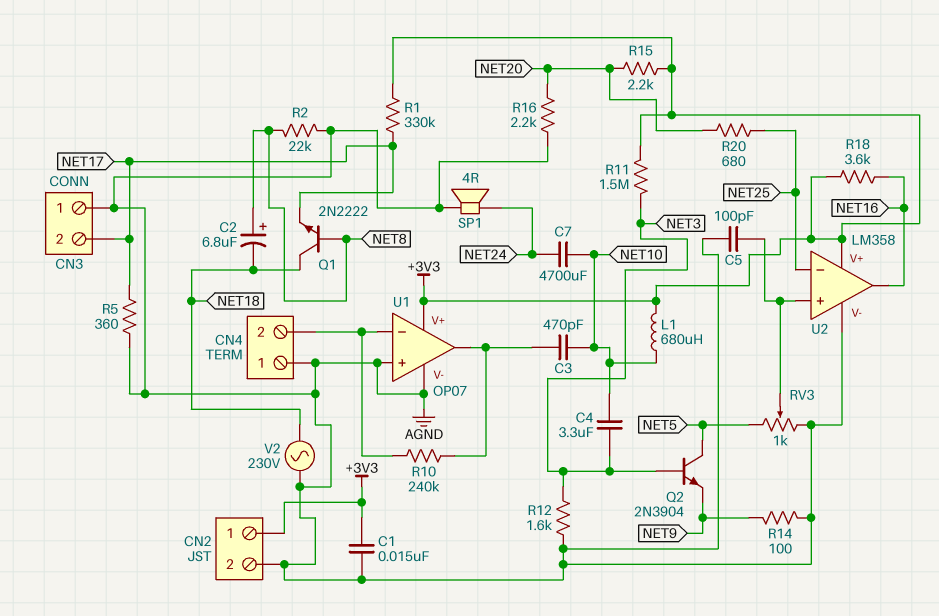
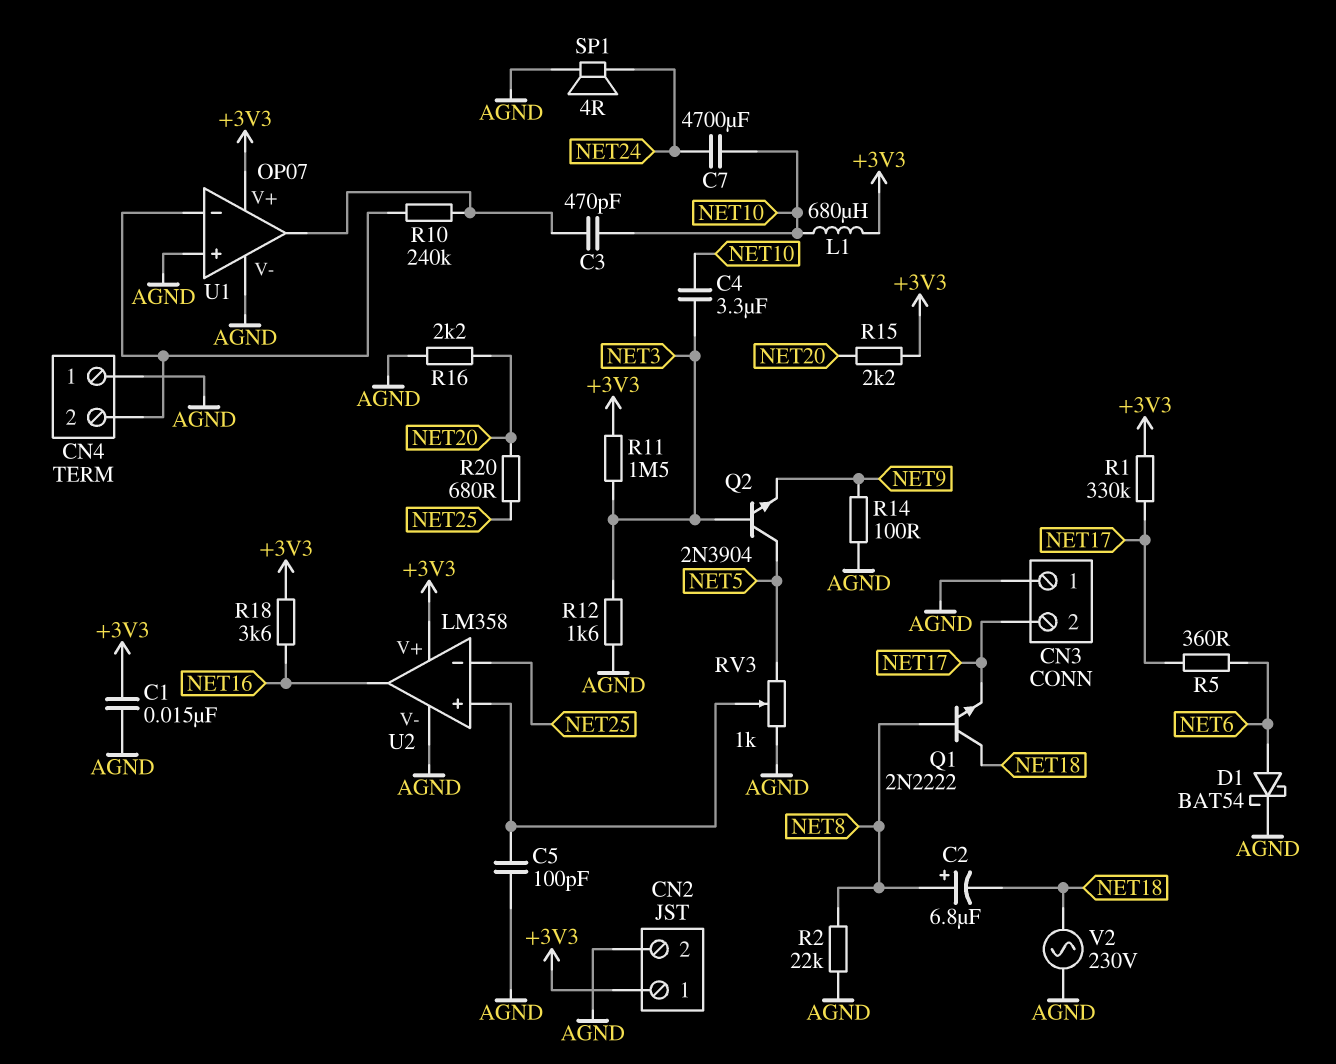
D1: none -> schottky BAT54 (A NET6, K AGND)
R5: 360 (AGND, NET17) -> 360 (NET6, NET17)

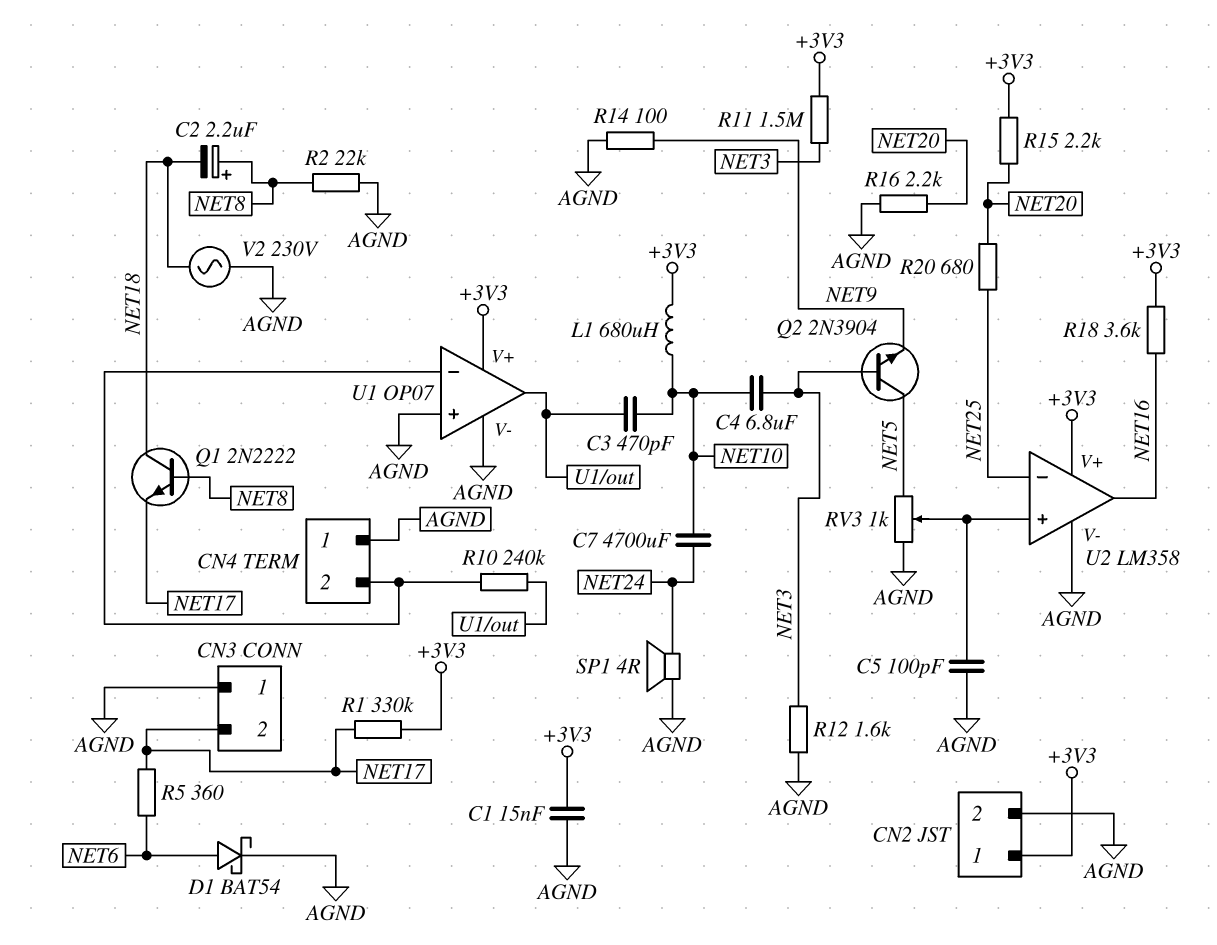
C2: 6.8uF (plus NET8, minus NET18) -> 2.2uF (plus NET8, minus NET18)
C4: 3.3uF (NET3, NET10) -> 6.8uF (NET3, NET10)

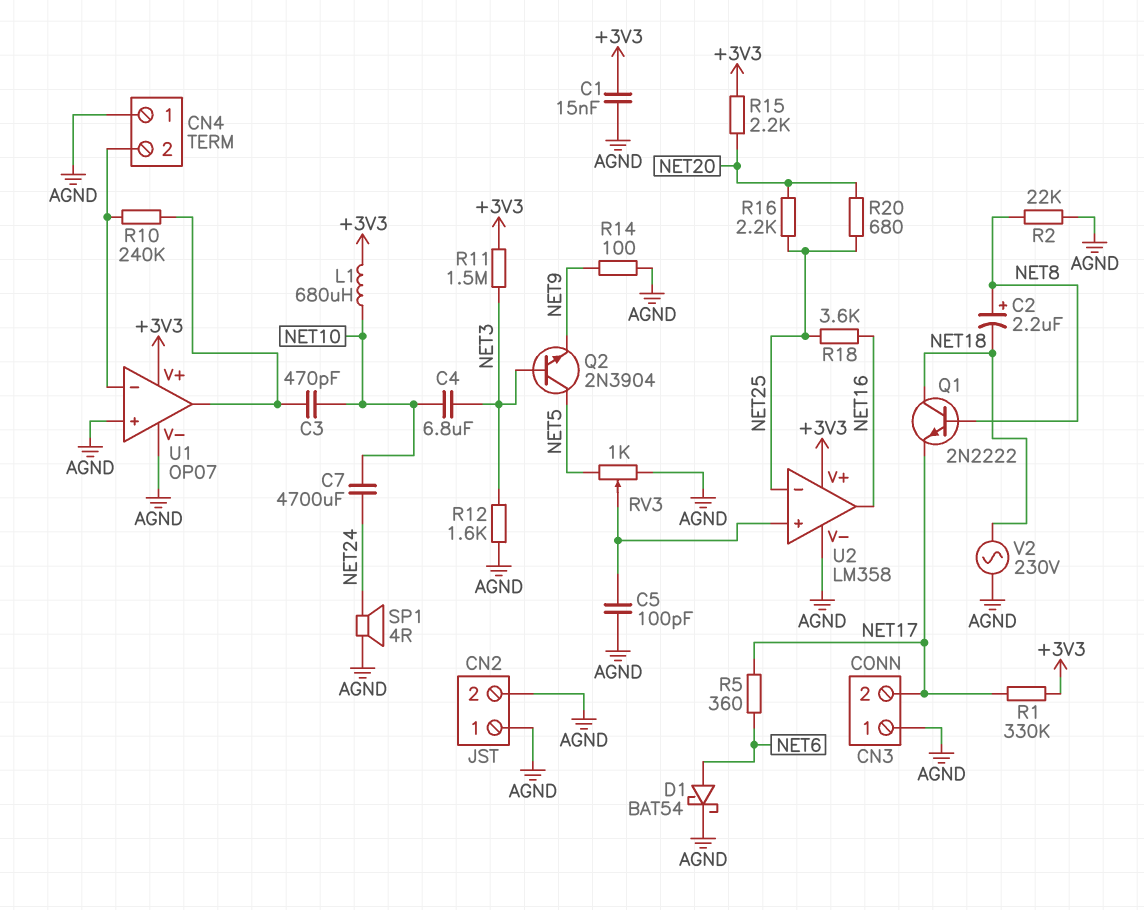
CN2 pin 1: +3V3 -> AGND
R16: 2.2k (AGND, NET20) -> 2.2k (NET20, NET25)
R18: 3.6k (+3V3, NET16) -> 3.6k (NET16, NET25)

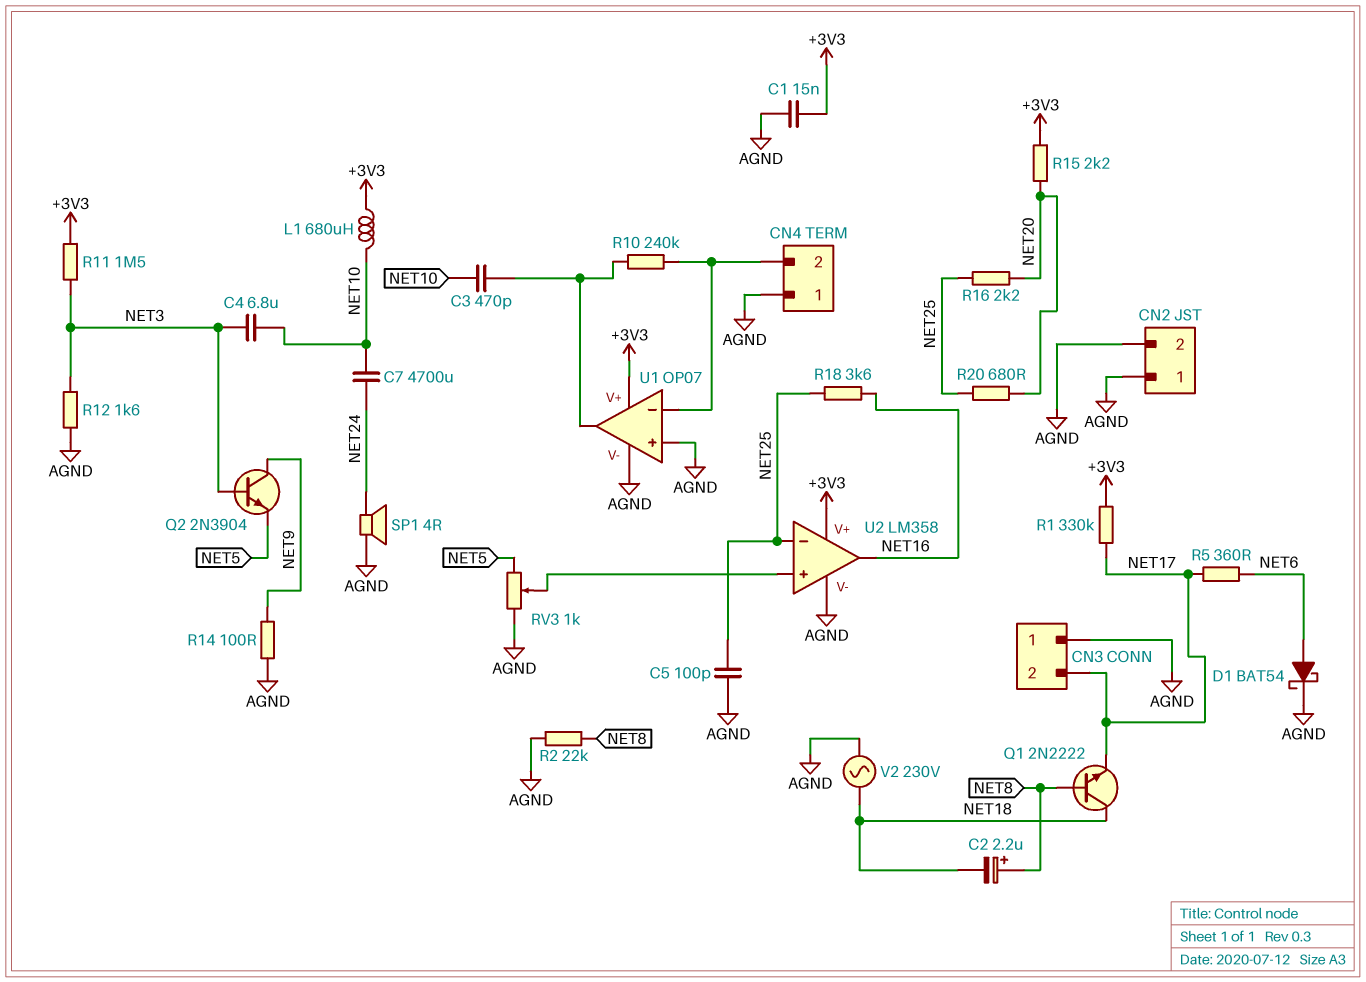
C5: 100pF (AGND, U2/in+) -> 100pF (AGND, NET25)
Q2: NPN 2N3904 (B NET3, C NET5, E NET9) -> NPN 2N3904 (B NET3, C NET9, E NET5)

